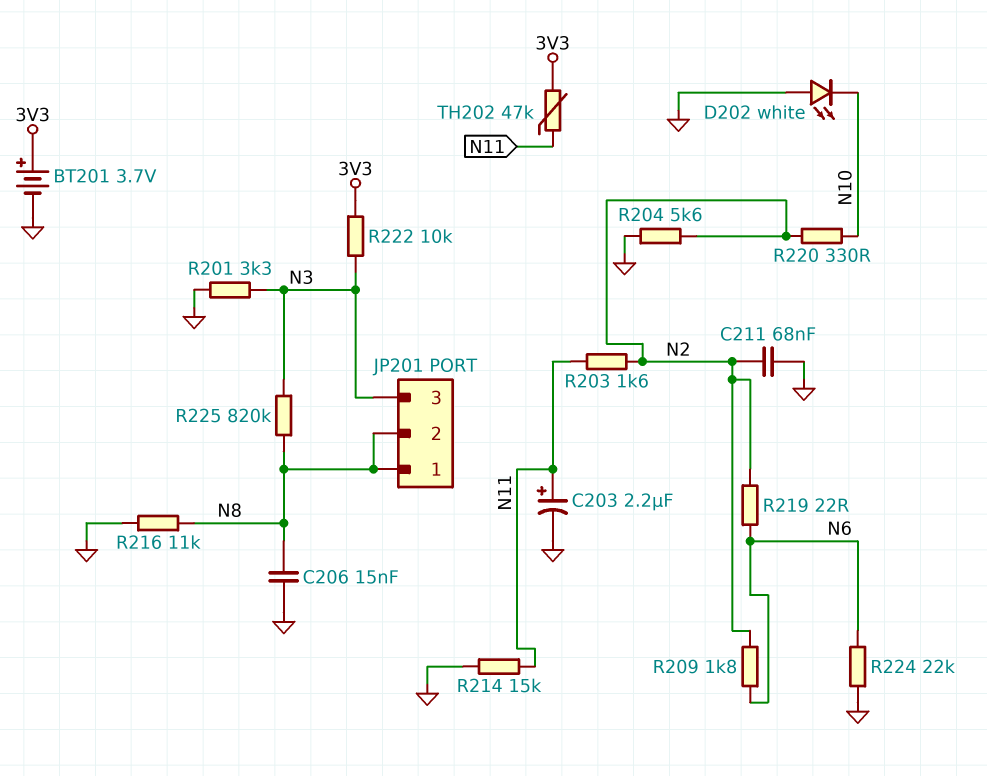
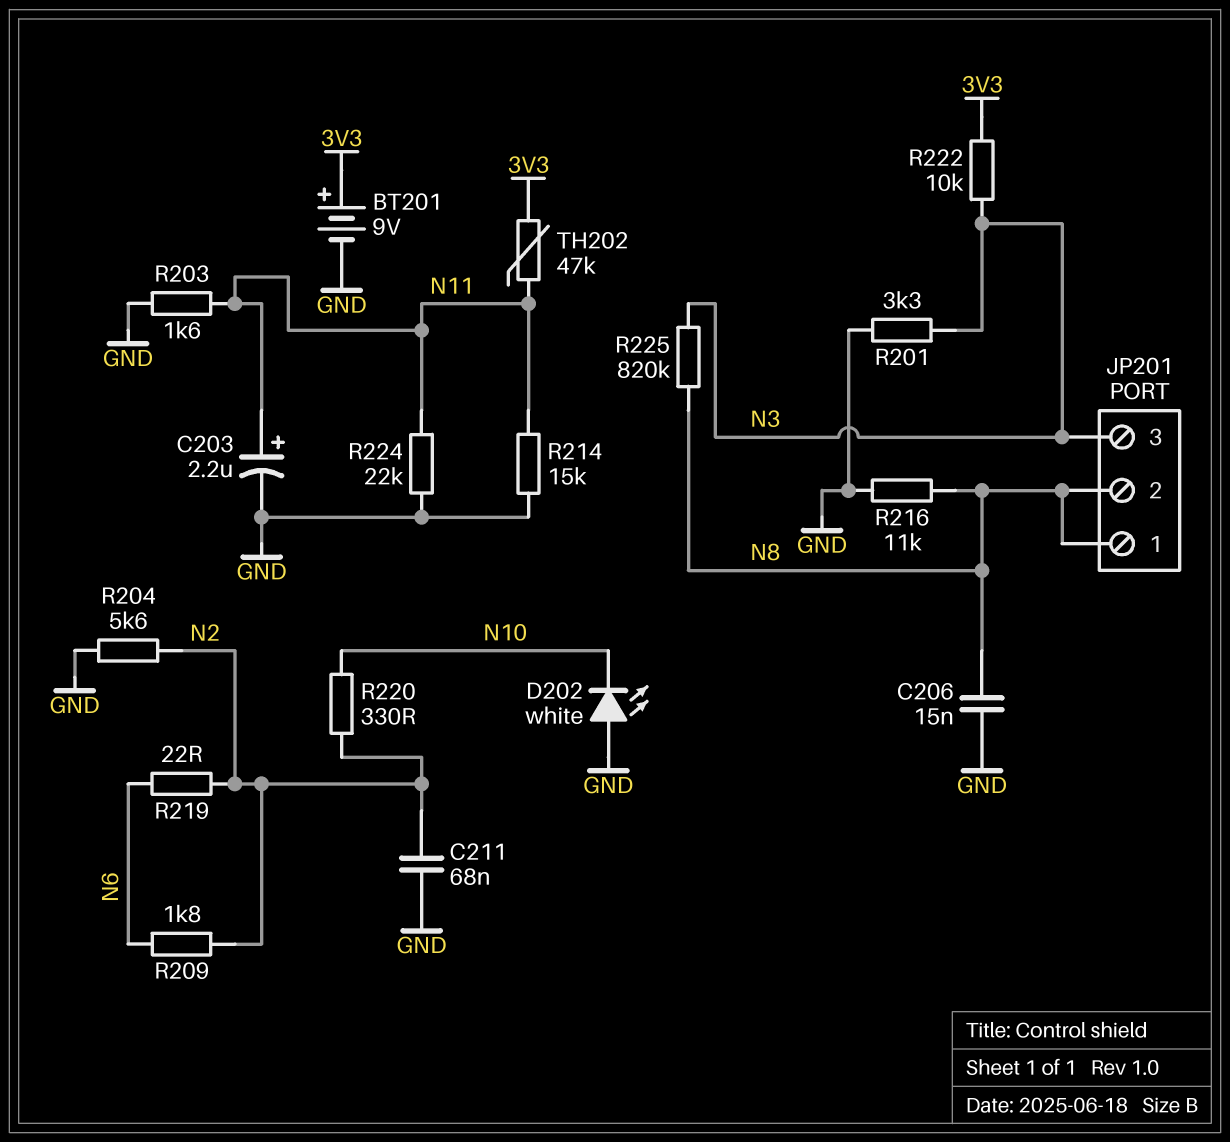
BT201: 3.7V (plus 3V3, minus GND) -> 9V (plus 3V3, minus GND)
R203: 1.6k (N2, N11) -> 1.6k (GND, N11)
R224: 22k (GND, N6) -> 22k (GND, N11)

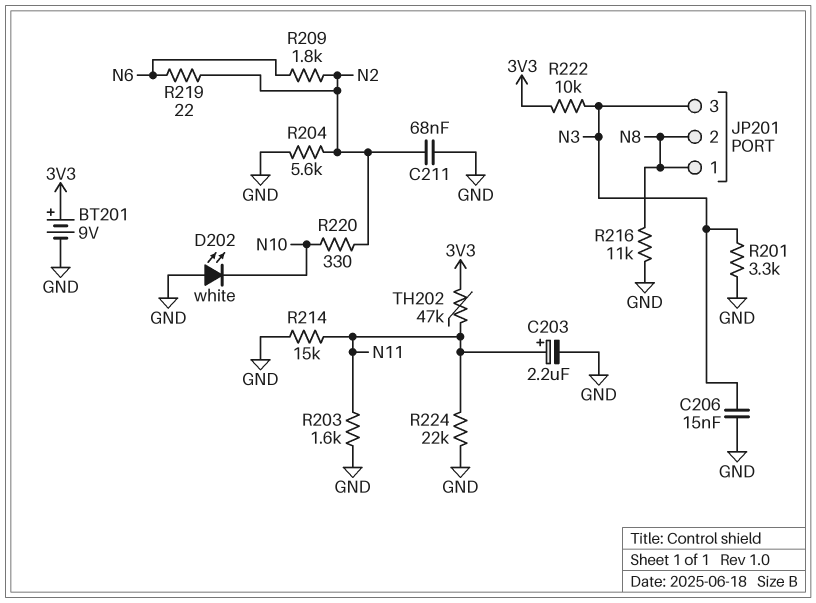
C206: 15nF (GND, N8) -> 15nF (GND, N3)
R225: 820k (N3, N8) -> none

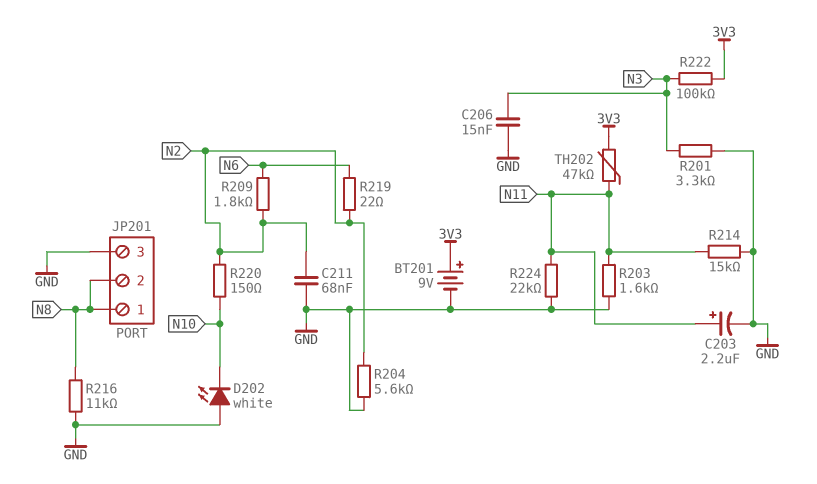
JP201 pin 3: N3 -> GND
R220: 330 (N2, N10) -> 150 (N2, N10)
R222: 10k (3V3, N3) -> 100k (3V3, N3)

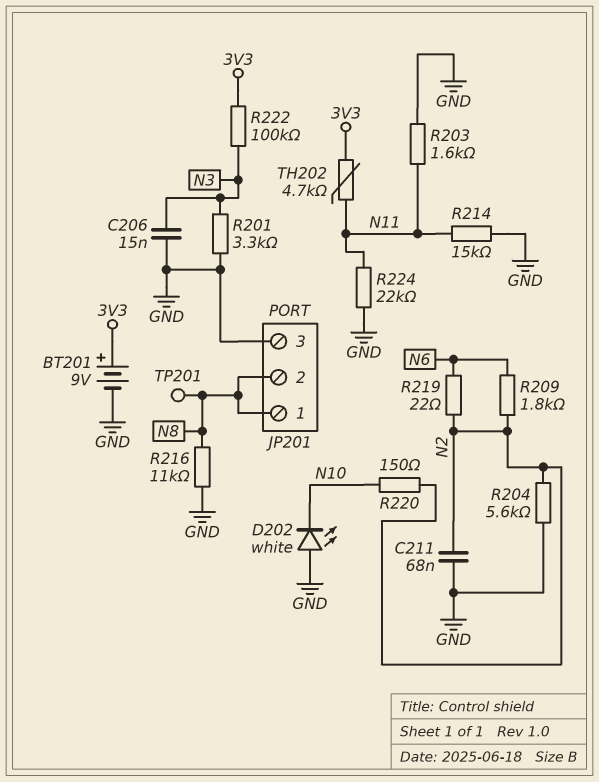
C203: 2.2uF (plus N11, minus GND) -> none
TH202: 47k (3V3, N11) -> 4.7k (3V3, N11)
TP201: none -> test point (N8)

